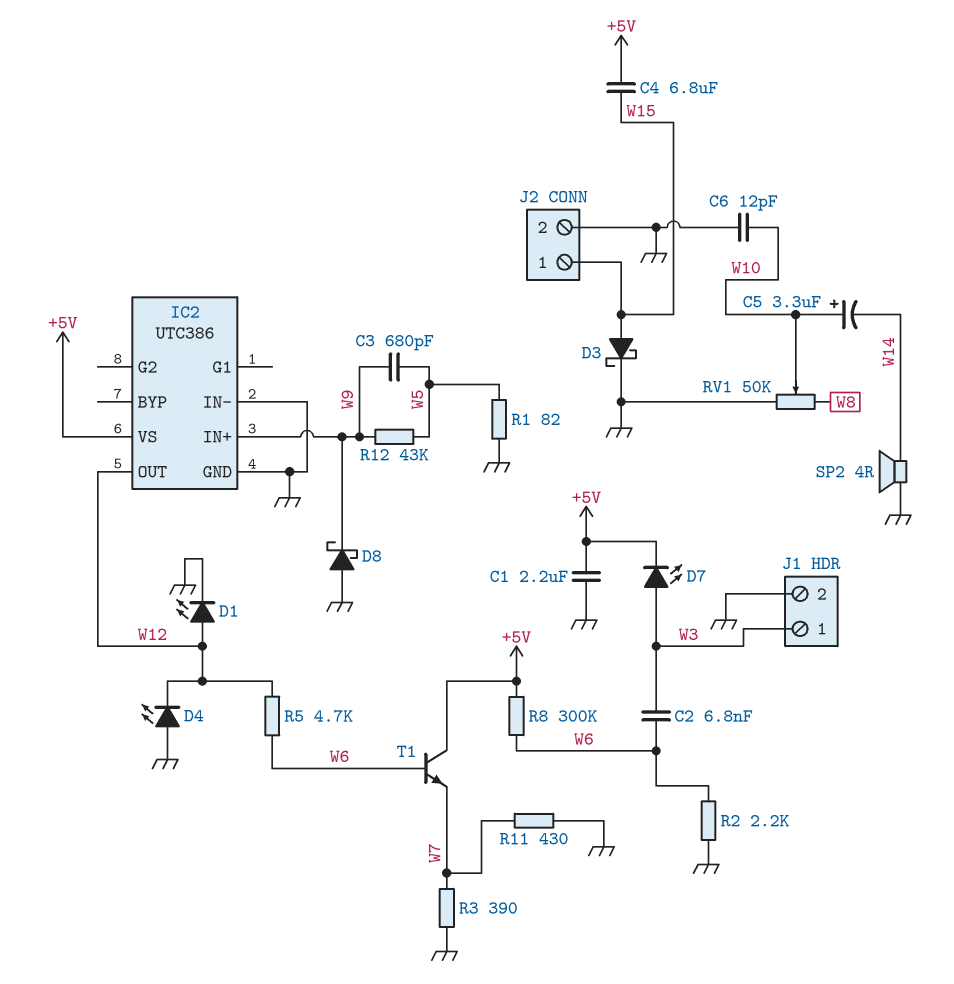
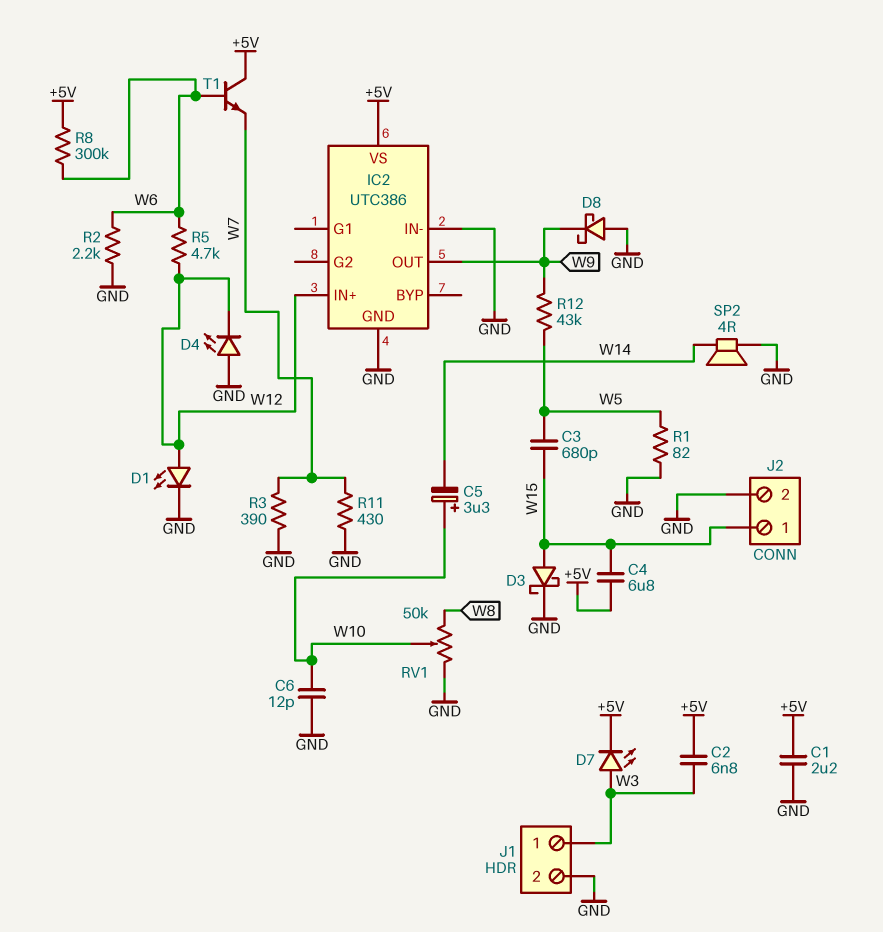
C2: 6.8nF (W3, W6) -> 6.8nF (+5V, W3)
C3: 680pF (W5, W9) -> 680pF (W5, W15)
IC2 pin IN+: W9 -> W12
IC2 pin OUT: W12 -> W9

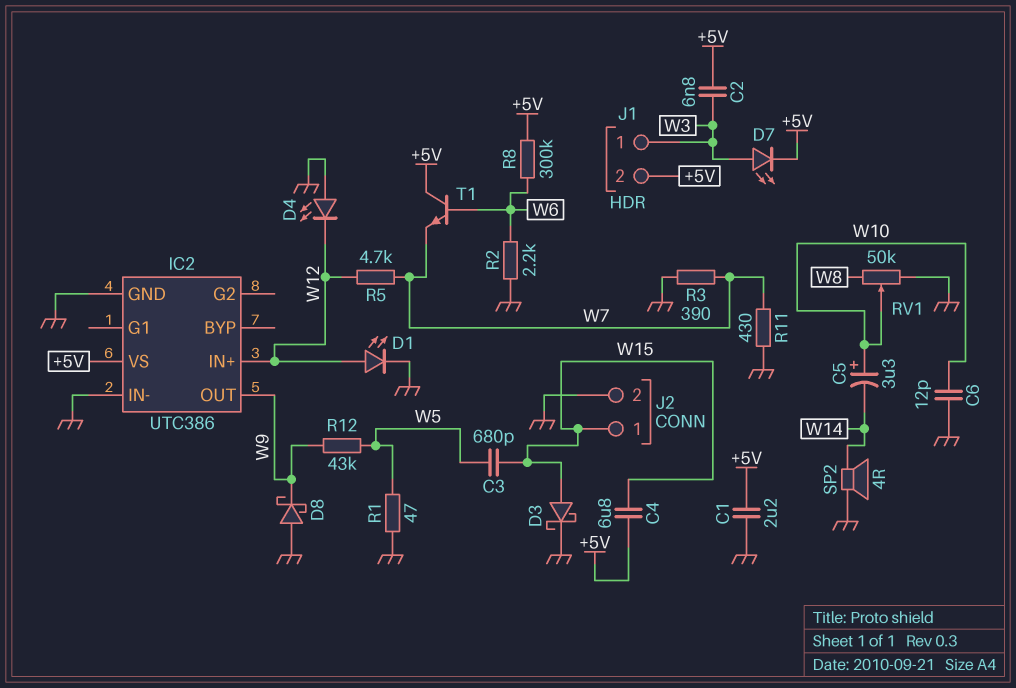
J1 pin 2: GND -> +5V
R1: 82 (GND, W5) -> 47 (GND, W5)
R5: 4.7k (W6, W12) -> 4.7k (W7, W12)

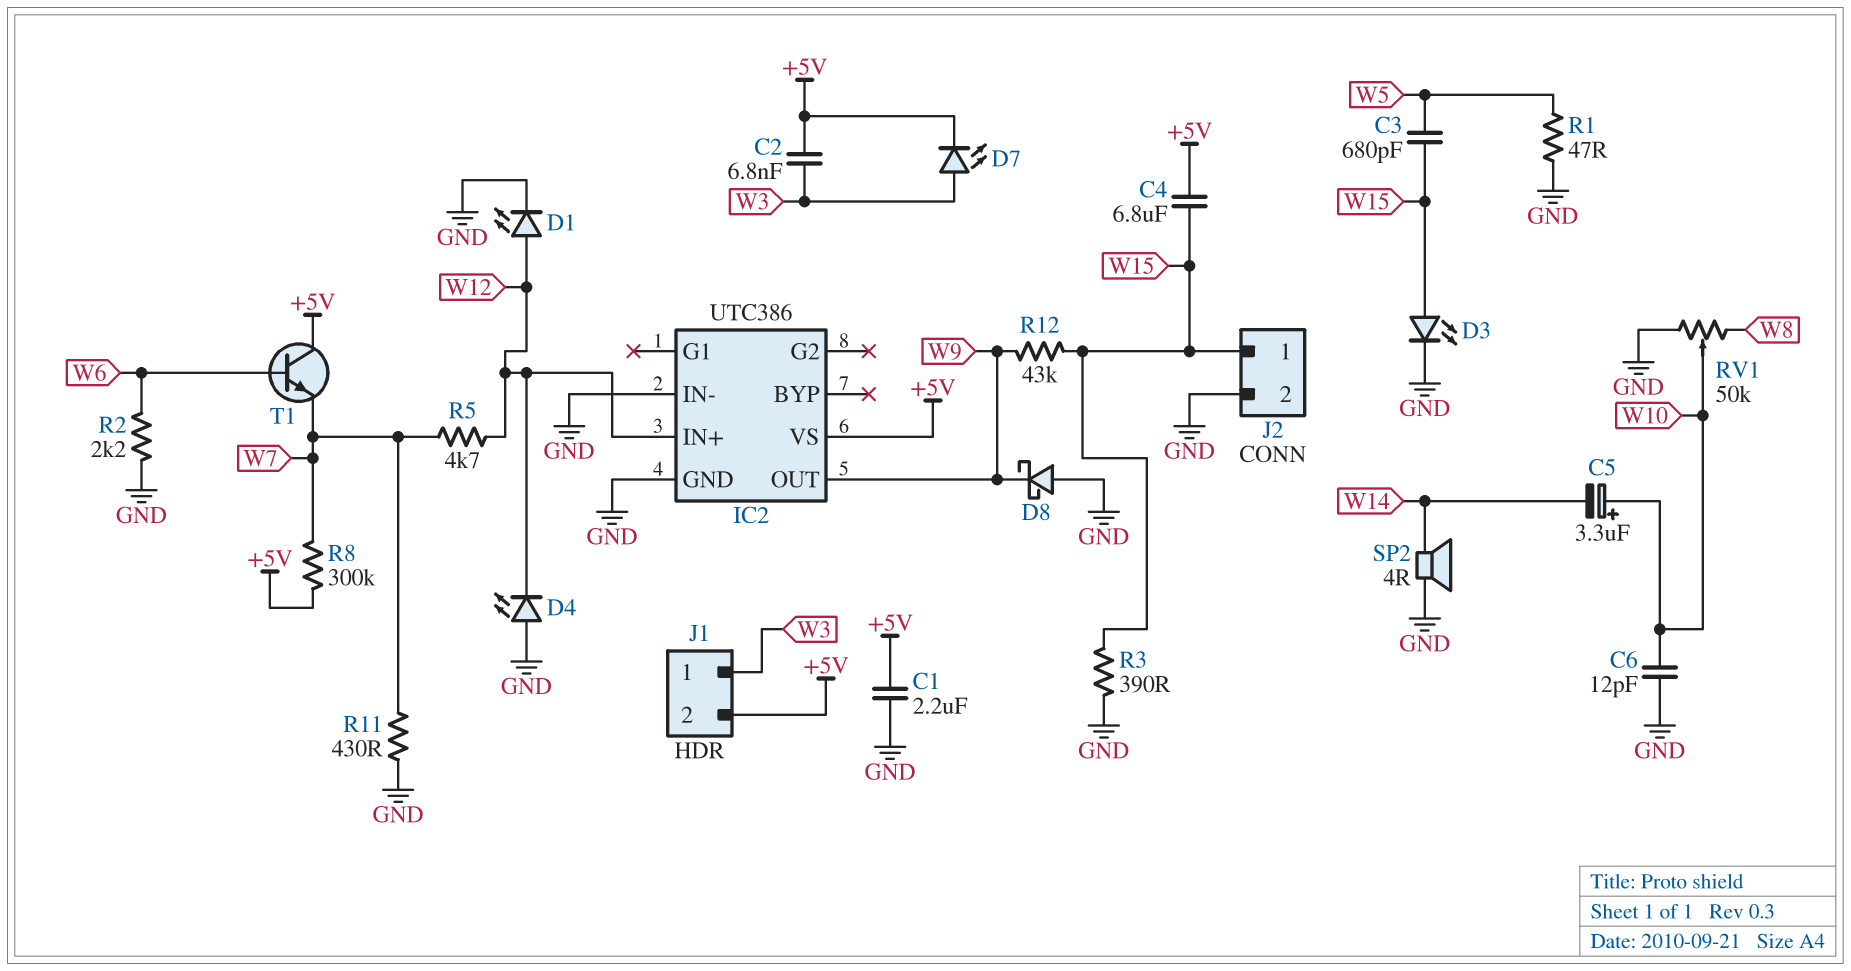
D3: schottky (A W15, K GND) -> LED (A W15, K GND)
R3: 390 (GND, W7) -> 390 (GND, W15)
R8: 300k (+5V, W6) -> 300k (+5V, W7)
R12: 43k (W5, W9) -> 43k (W9, W15)

